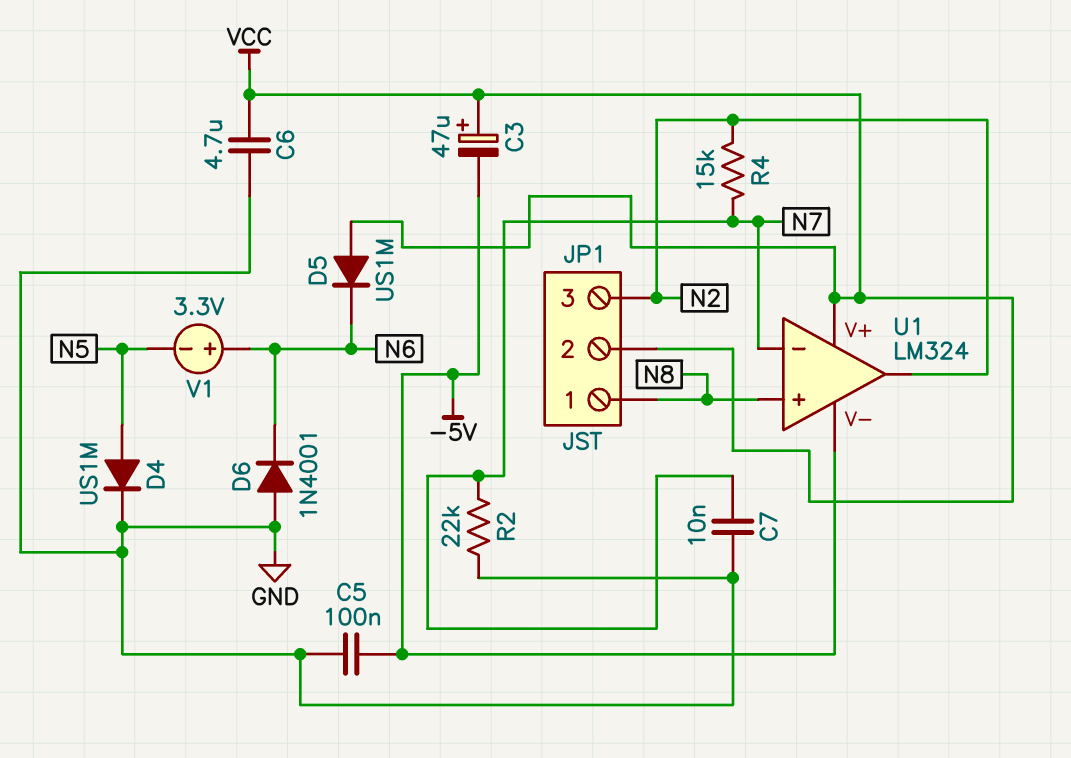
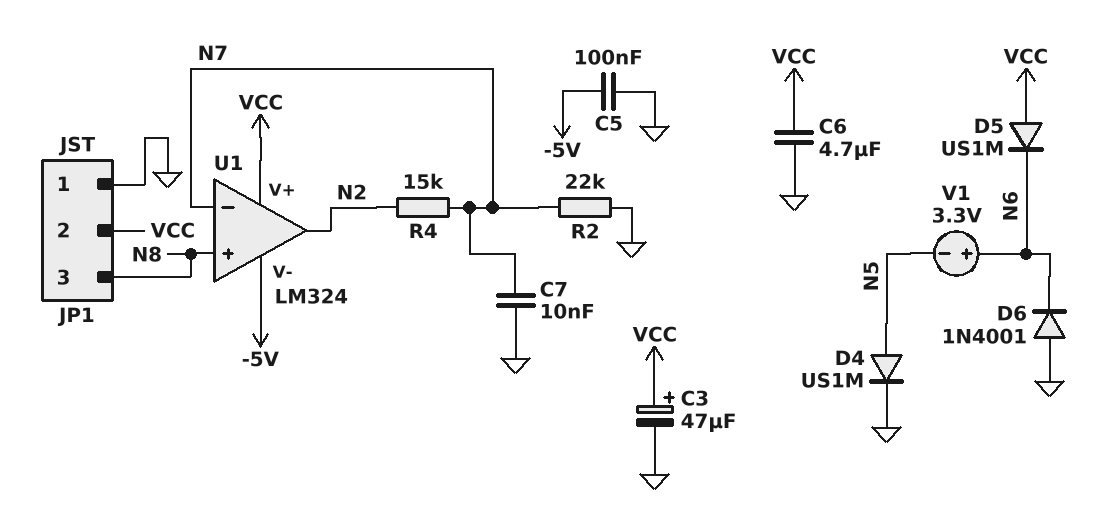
C3: 47uF (plus VCC, minus -5V) -> 47uF (plus VCC, minus GND)
JP1 pin 1: N8 -> GND
JP1 pin 3: N2 -> N8

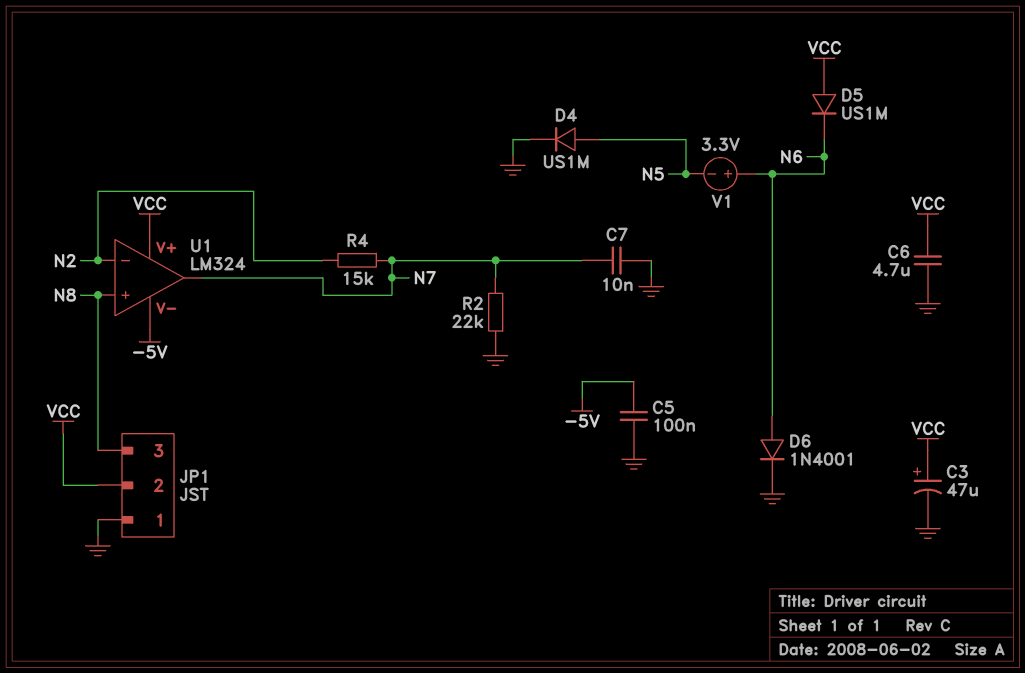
D6: diode 1N4001 (A GND, K N6) -> diode 1N4001 (A N6, K GND)
U1 pin in-: N7 -> N2
U1 pin out: N2 -> N7

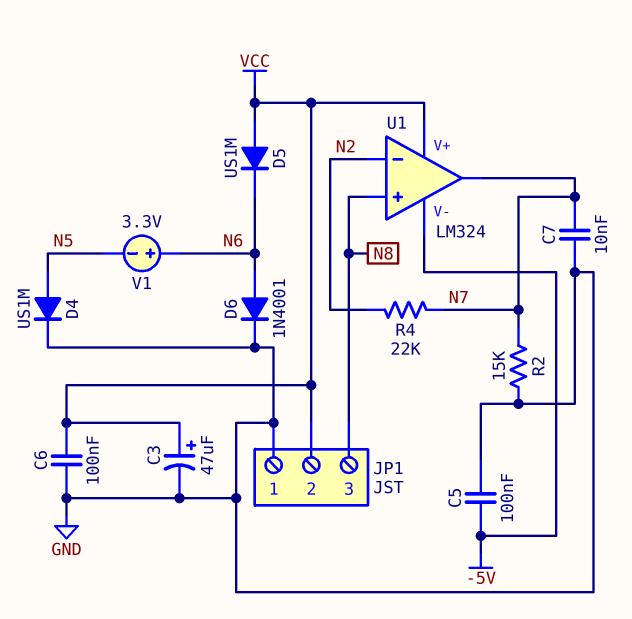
C6: 4.7uF (GND, VCC) -> 100nF (GND, VCC)
R2: 22k (GND, N7) -> 15k (GND, N7)
R4: 15k (N2, N7) -> 22k (N2, N7)

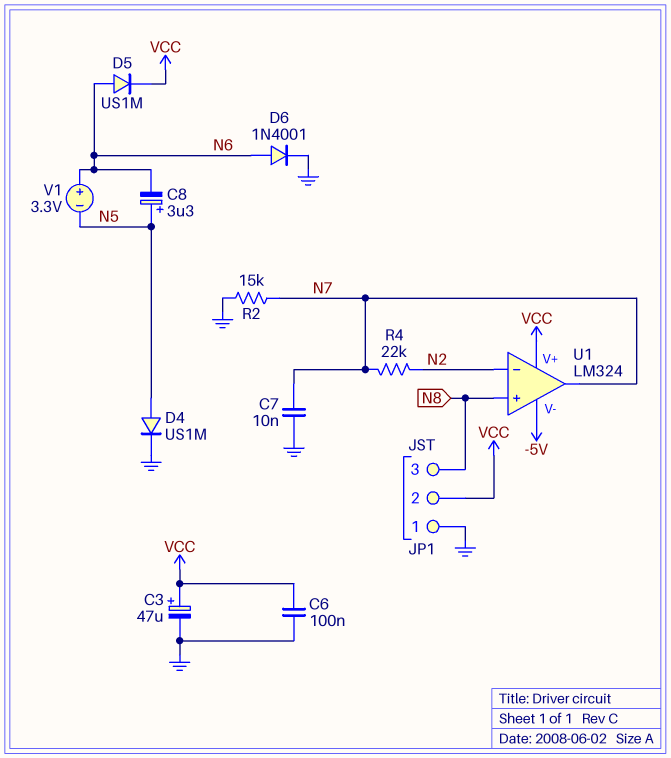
C5: 100nF (-5V, GND) -> none
C8: none -> 3.3uF (plus N5, minus N6)
D5: diode US1M (A VCC, K N6) -> diode US1M (A N6, K VCC)

